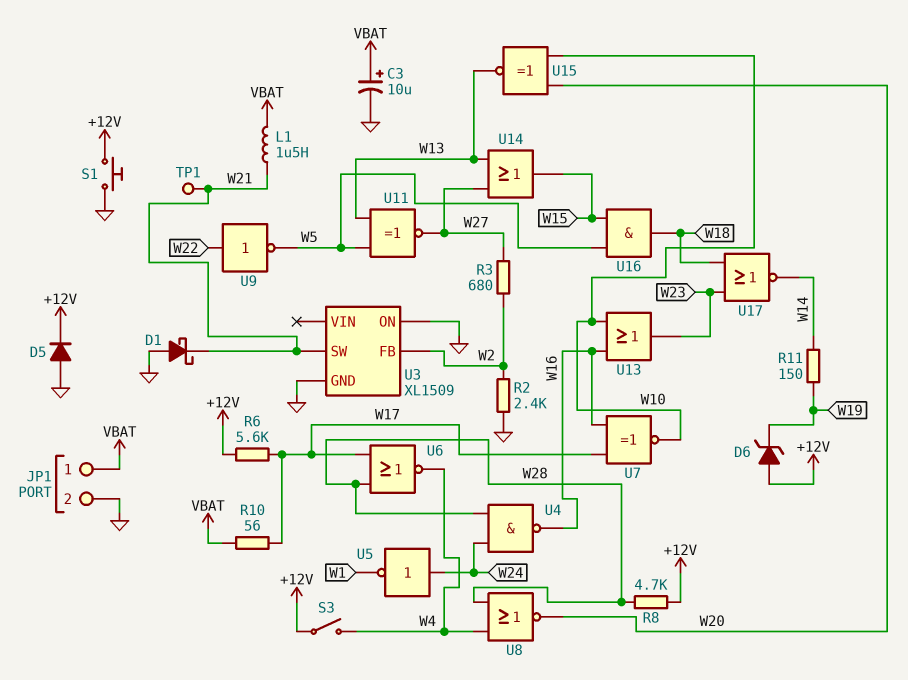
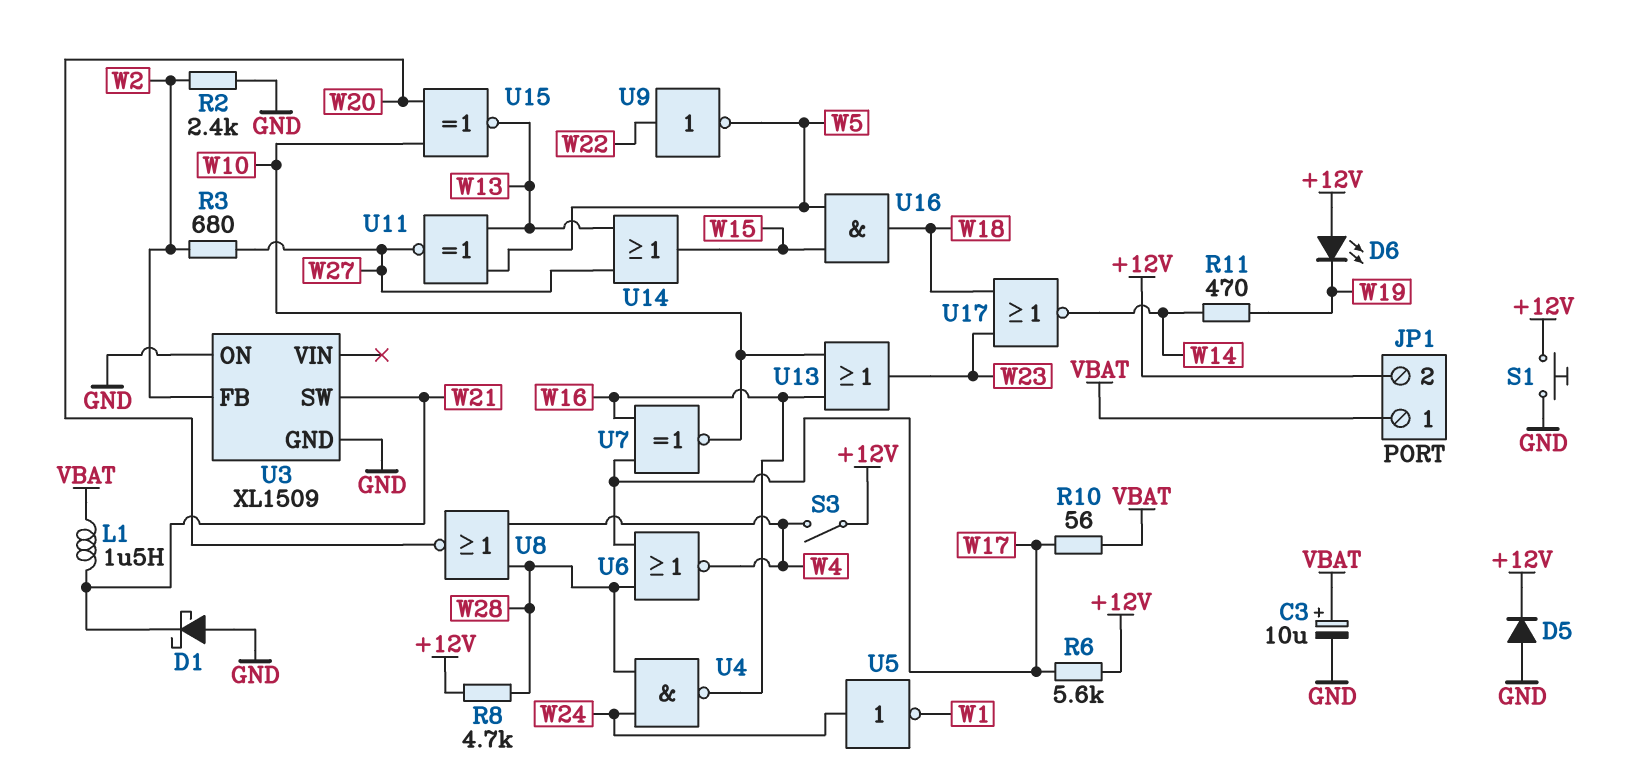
D6: zener (A +12V, K W19) -> LED (A +12V, K W19)
JP1 pin 2: GND -> +12V
R11: 150 (W14, W19) -> 470 (W14, W19)
TP1: test point (W21) -> none

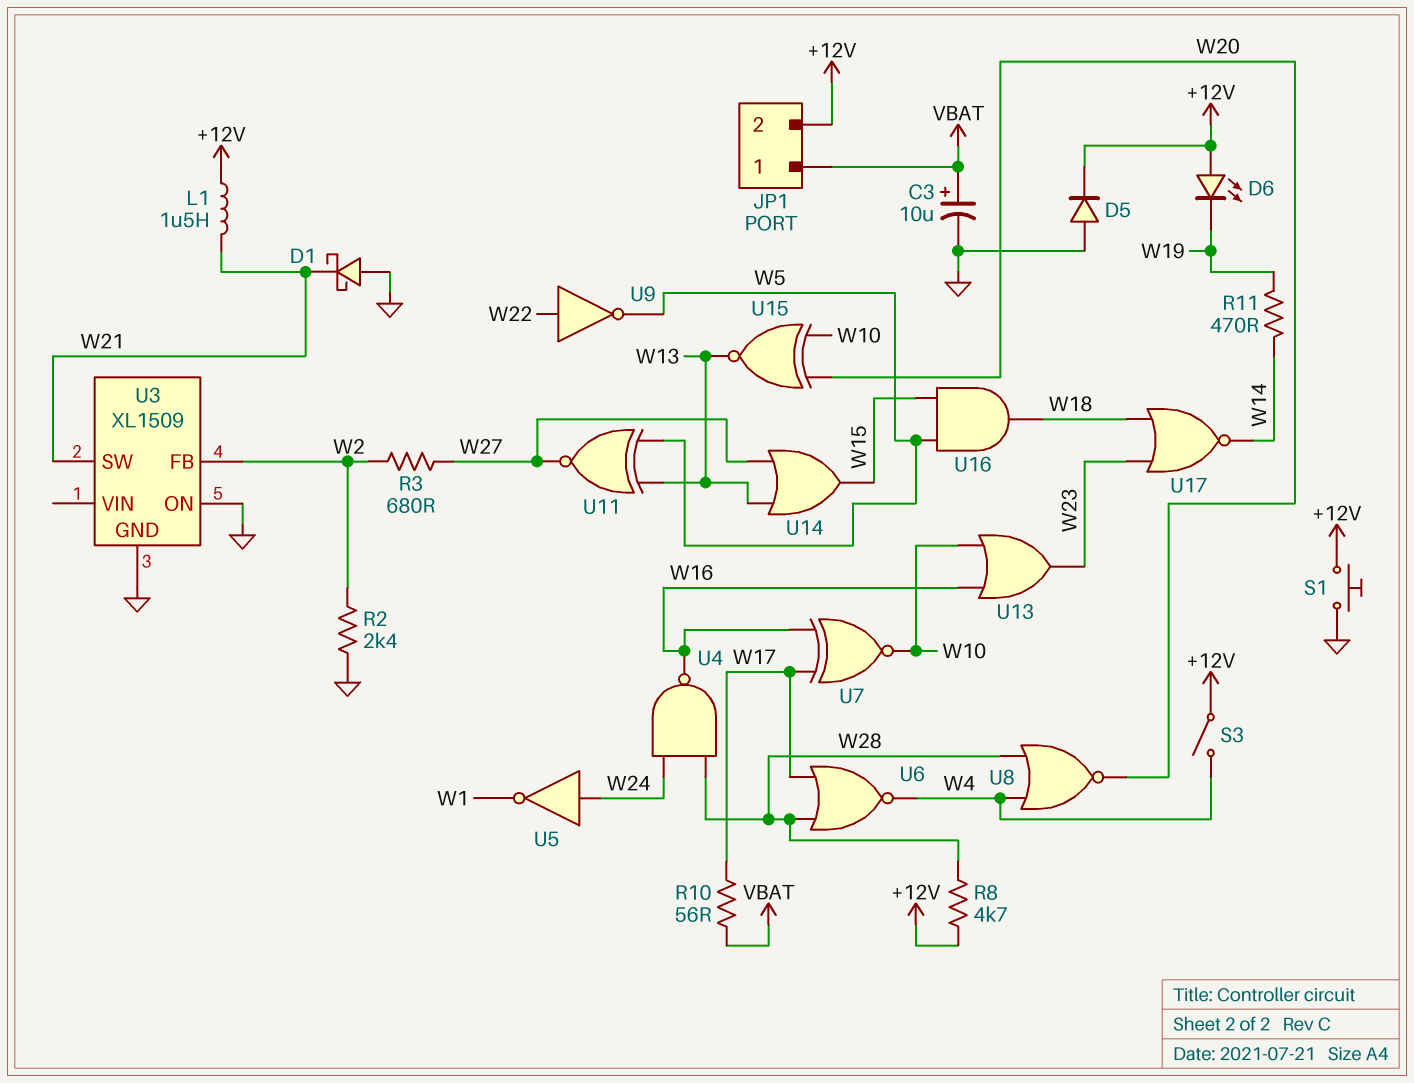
L1: 1.5uH (VBAT, W21) -> 1.5uH (+12V, W21)
R6: 5.6k (+12V, W17) -> none

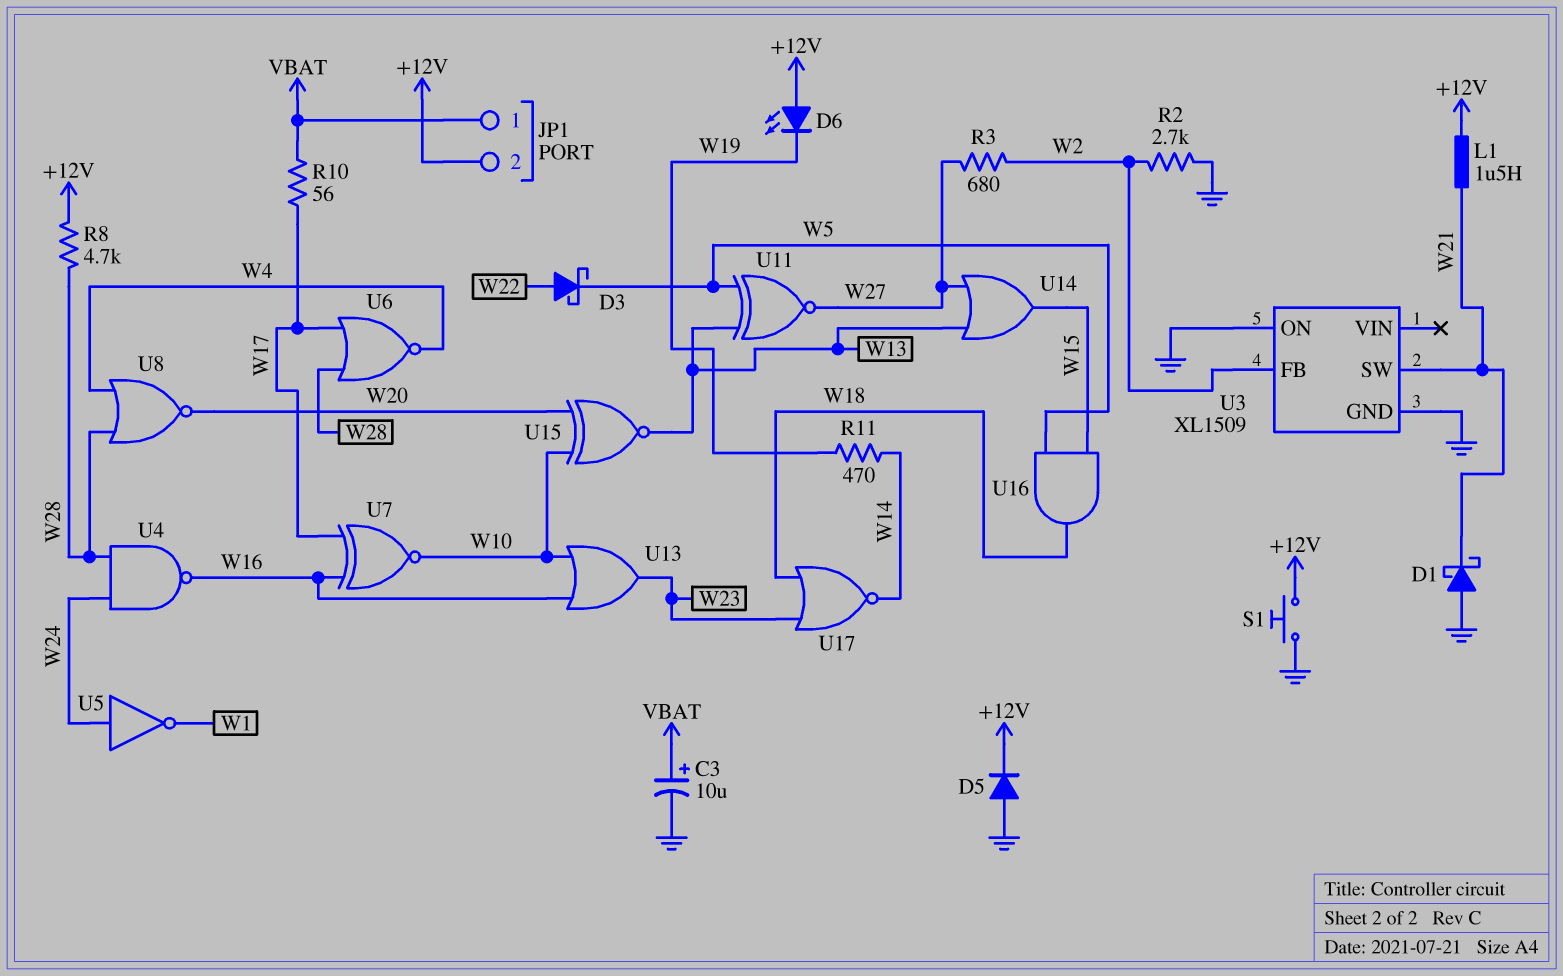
D3: none -> schottky (A W22, K W5)
R2: 2.4k (GND, W2) -> 2.7k (GND, W2)
S3: switch (+12V, W4) -> none
U9: NOT (in W22, out W5) -> none

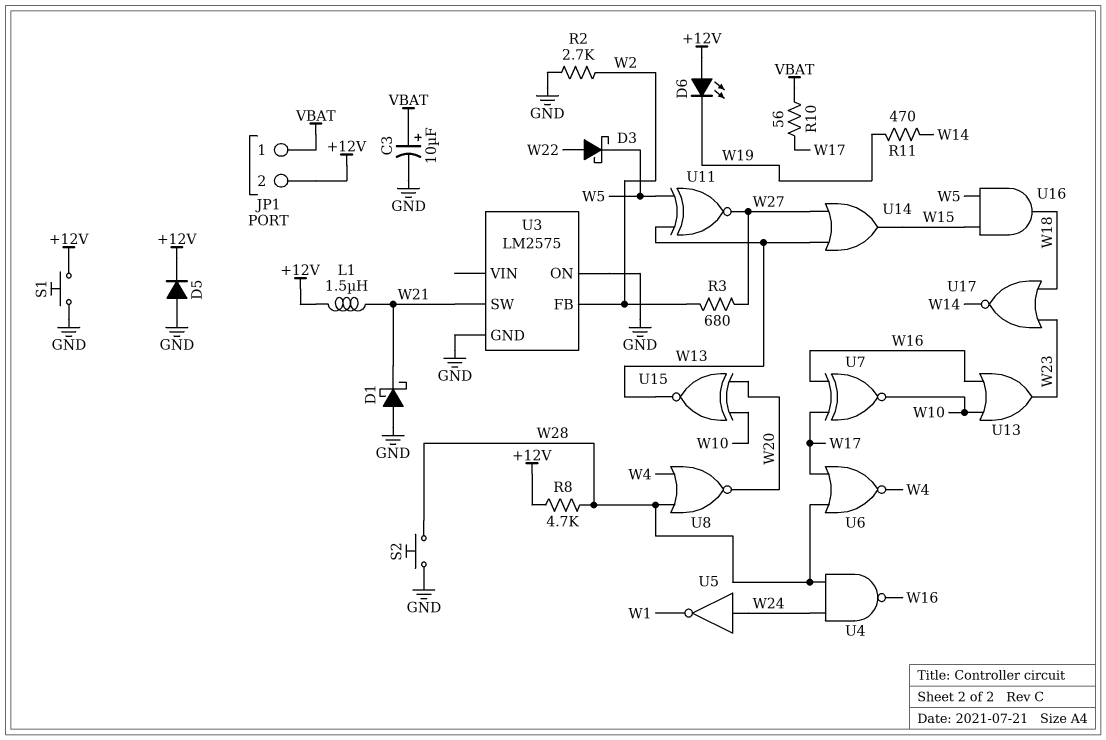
S2: none -> button (GND, W28)
U3: XL1509 -> LM2575

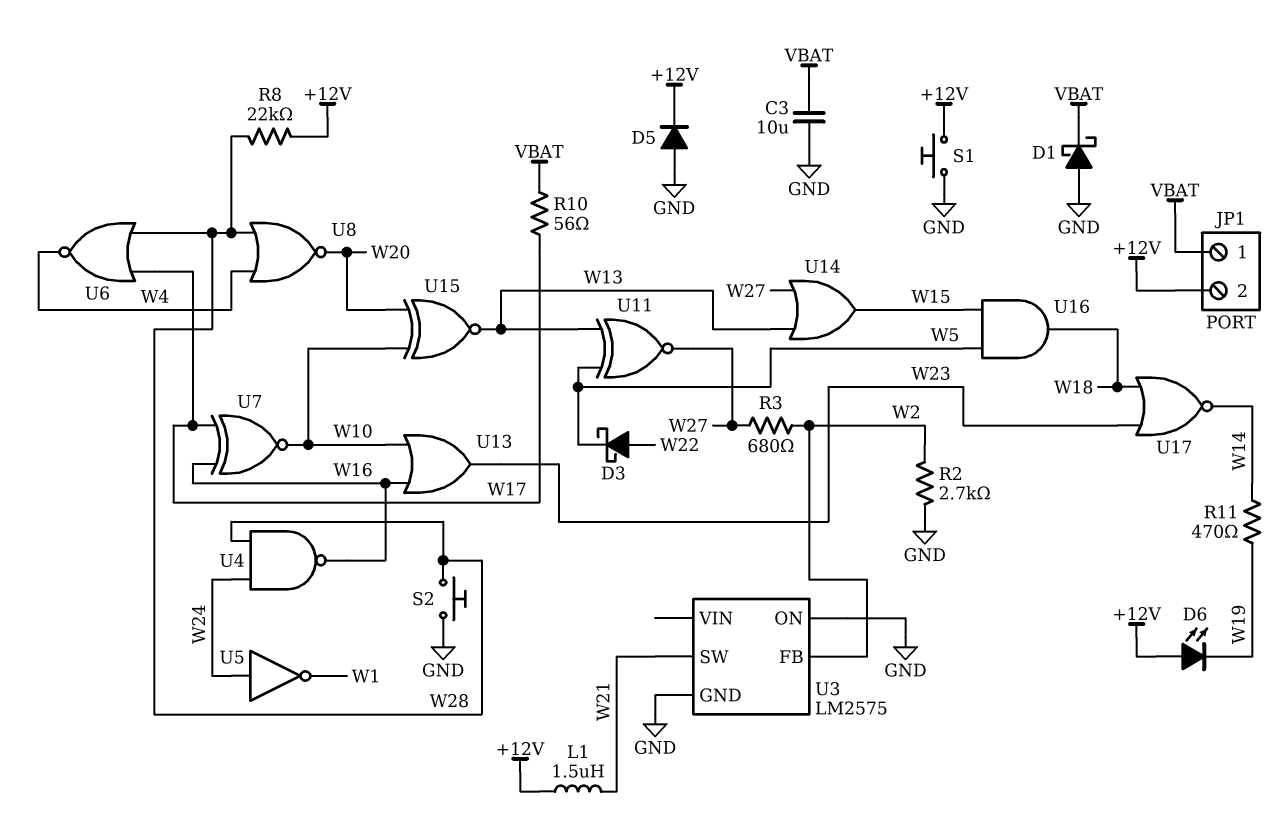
C3: 10uF (plus VBAT, minus GND) -> 10uF (GND, VBAT)
D1: schottky (A GND, K W21) -> schottky (A GND, K VBAT)
R8: 4.7k (+12V, W28) -> 22k (+12V, W28)

